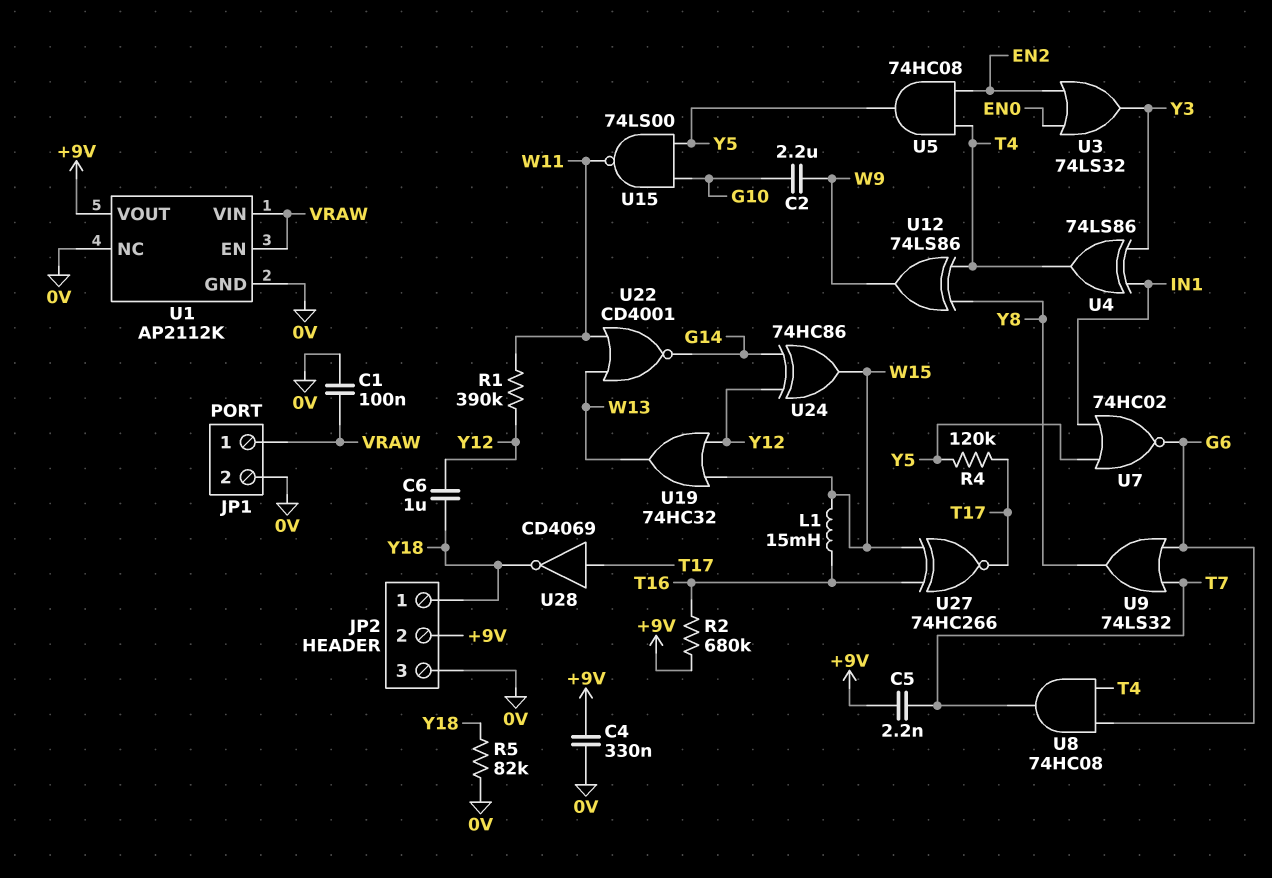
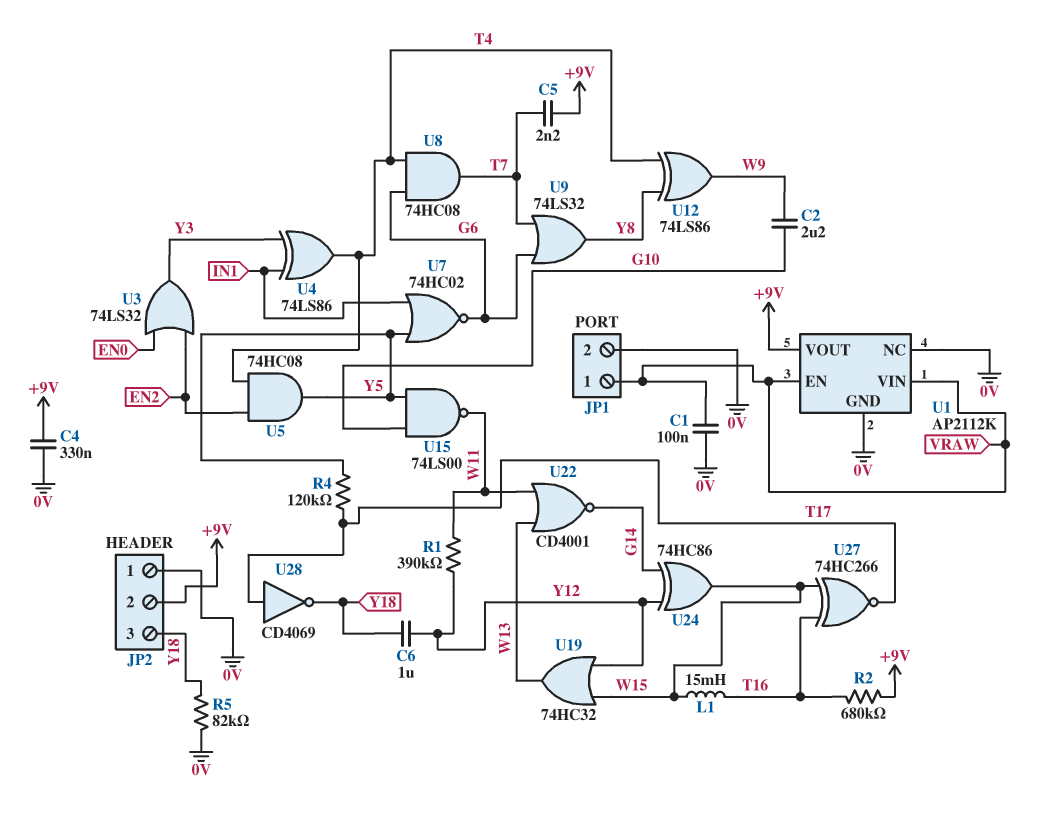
JP2 pin 1: Y18 -> 0V
JP2 pin 3: 0V -> Y18

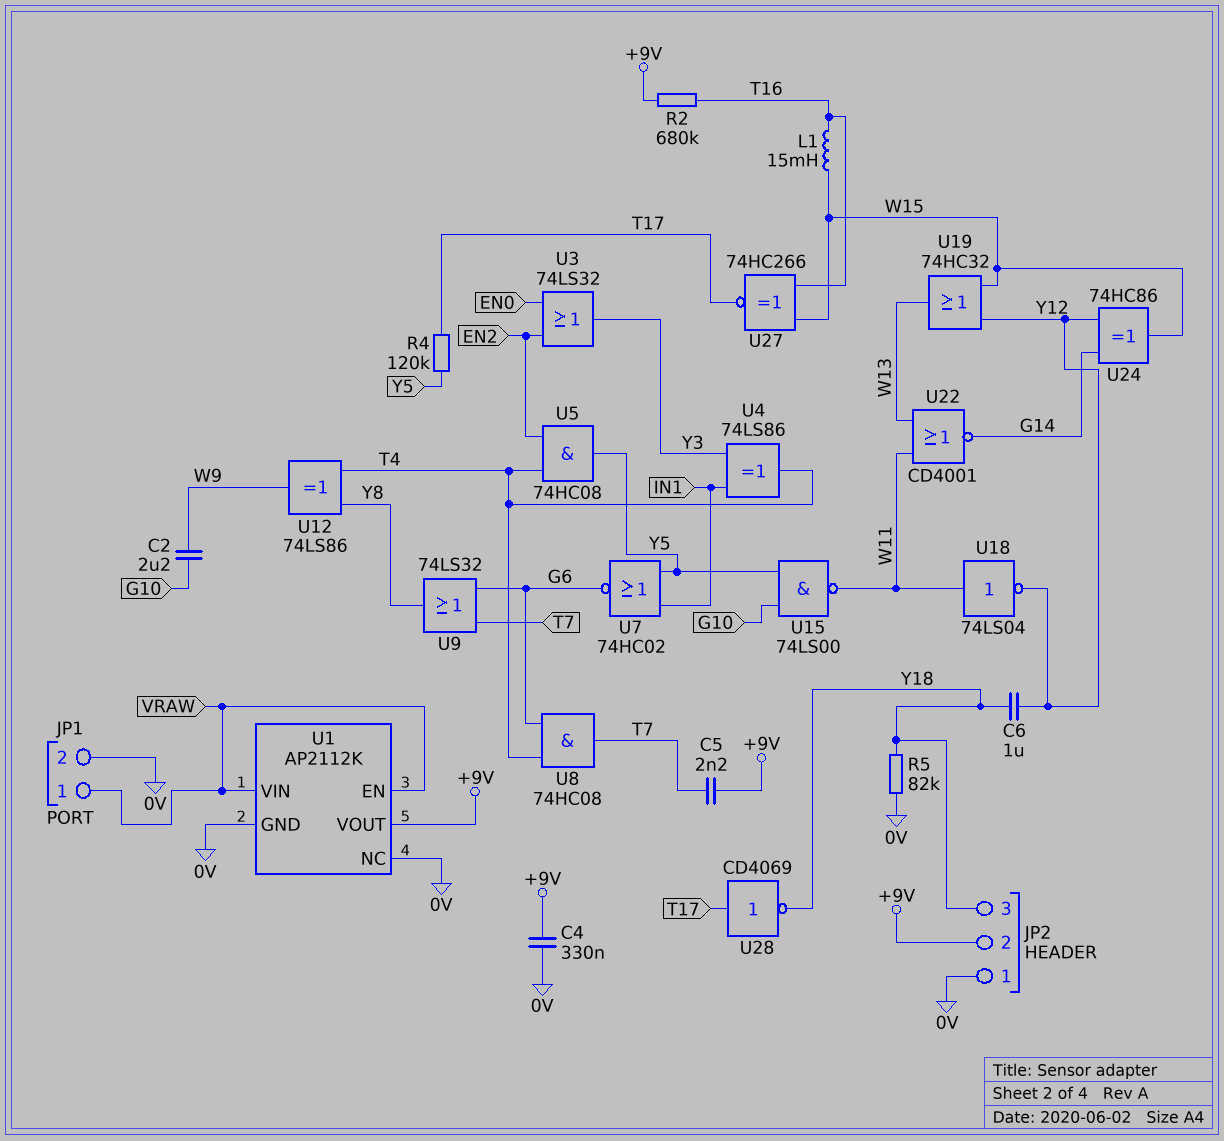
C1: 100nF (0V, VRAW) -> none
R1: 390k (W11, Y12) -> none
U18: none -> NOT 74LS04 (in W11, out Y12)

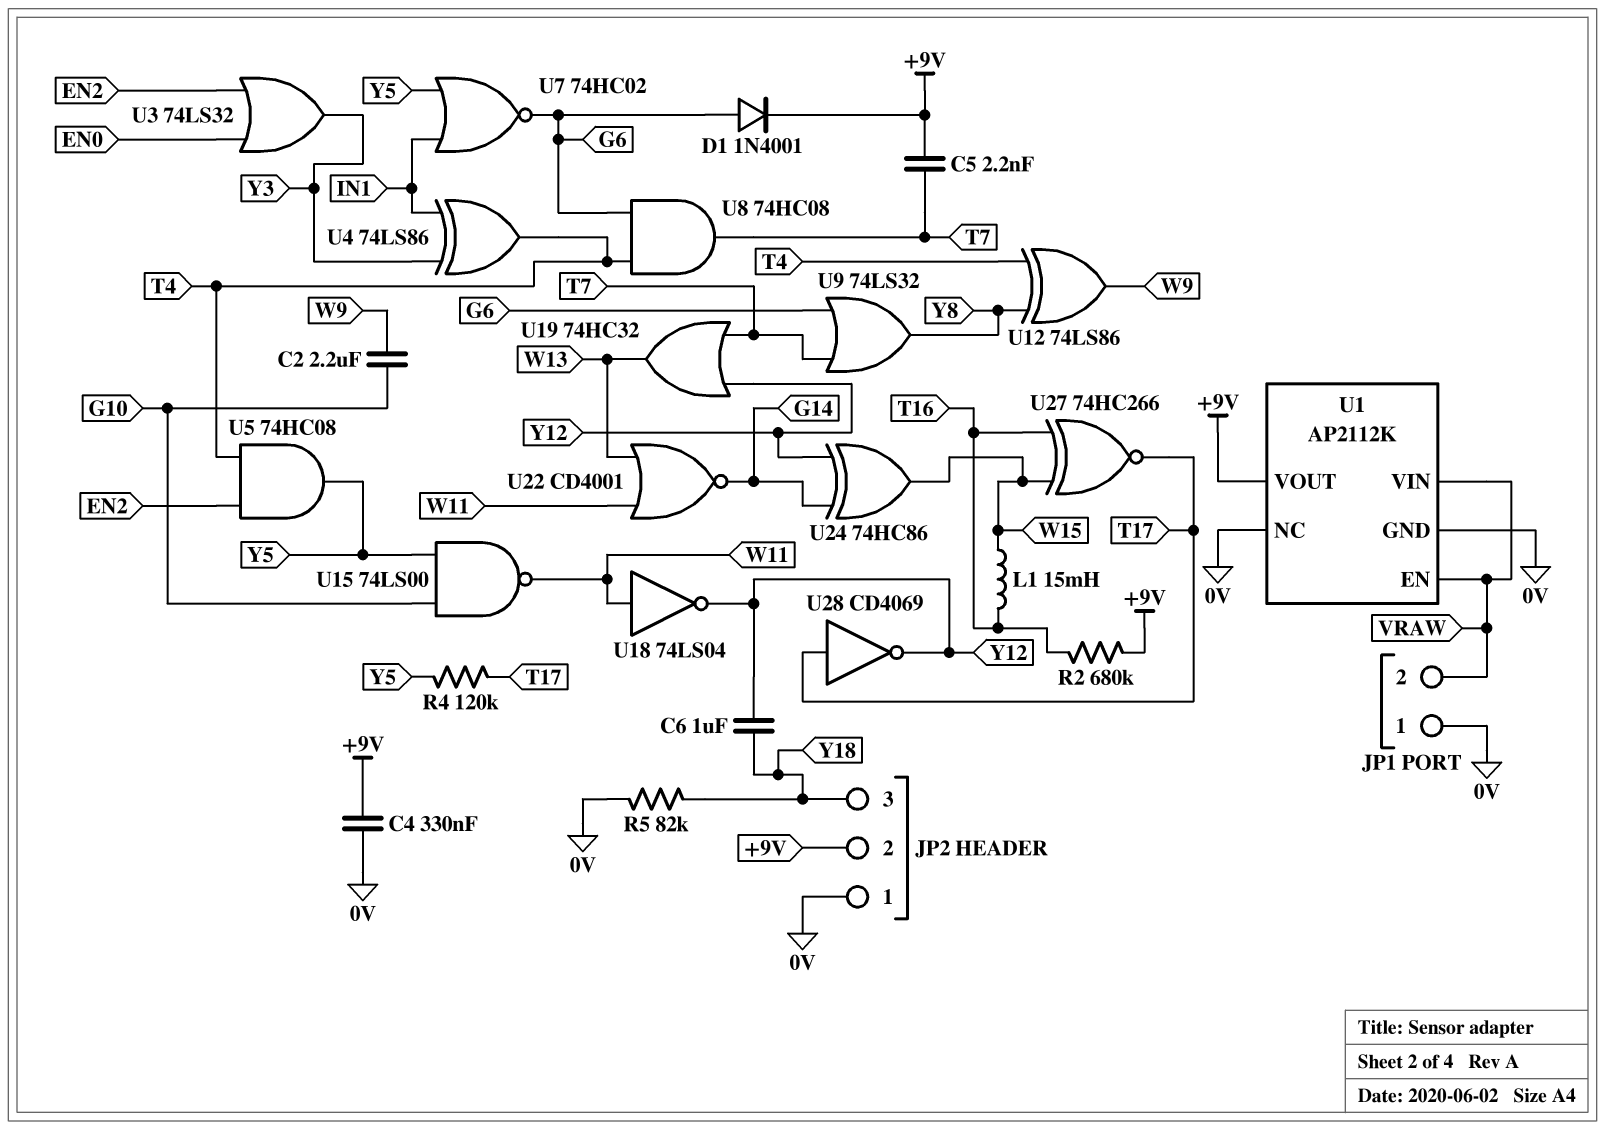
D1: none -> diode 1N4001 (A G6, K +9V)
JP1 pin 1: VRAW -> 0V
JP1 pin 2: 0V -> VRAW
U19: OR 74HC32 (in W15, in Y12, out W13) -> OR 74HC32 (in T7, in Y12, out W13)
U28: NOT CD4069 (in T17, out Y18) -> NOT CD4069 (in T17, out Y12)

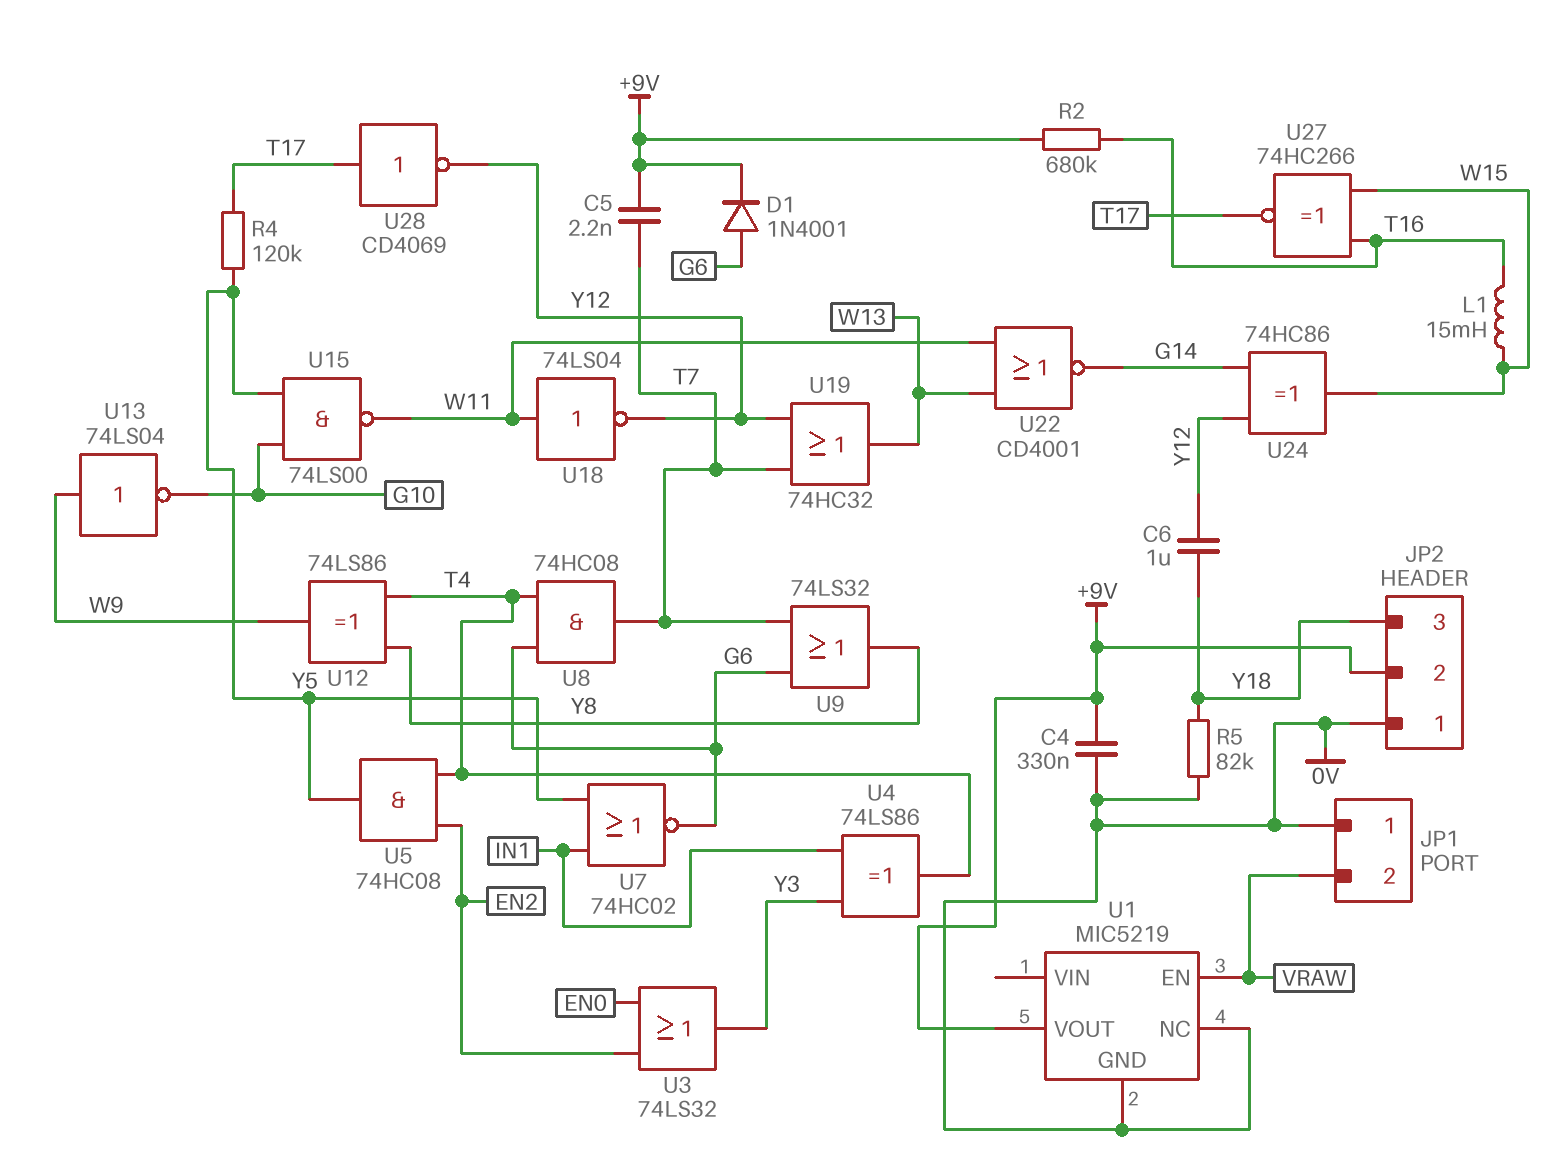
C2: 2.2uF (G10, W9) -> none
U1: AP2112K -> MIC5219
U1 pin VIN: VRAW -> none
U13: none -> NOT 74LS04 (in W9, out G10)

